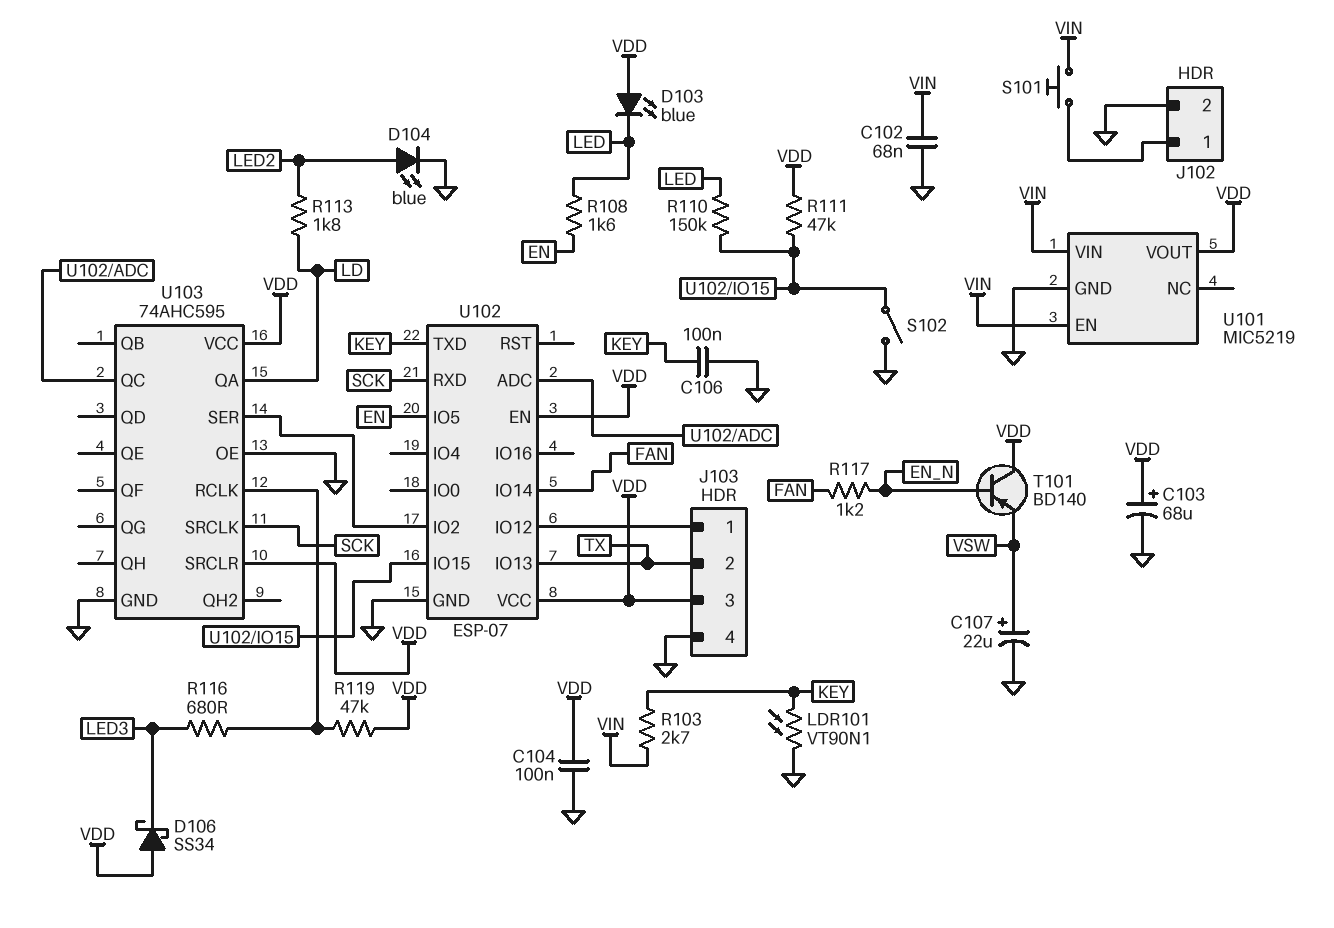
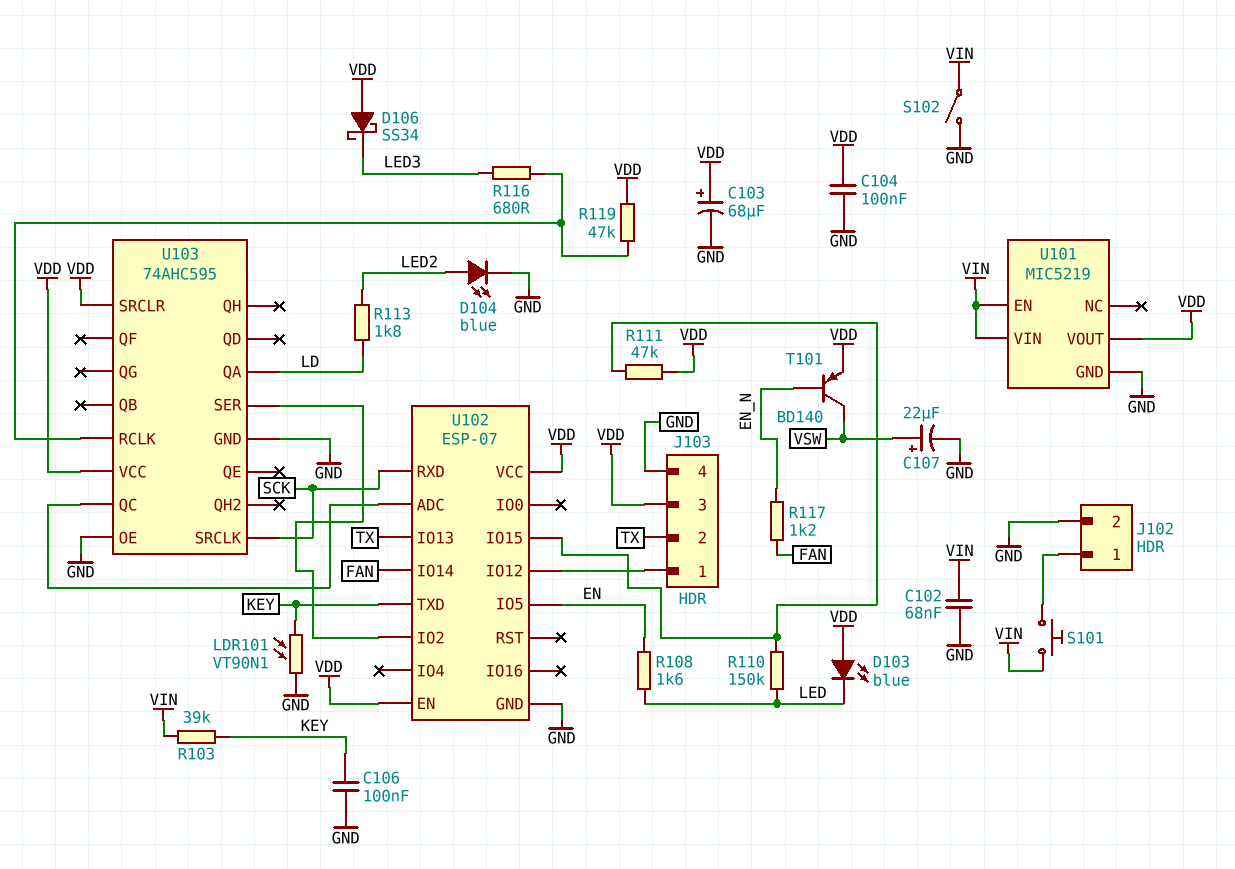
R103: 2.7k (KEY, VIN) -> 39k (KEY, VIN)
S102: switch (GND, U102/IO15) -> switch (GND, VIN)
T101: PNP BD140 (B EN_N, C VDD, E VSW) -> PNP BD140 (B EN_N, C VSW, E VDD)

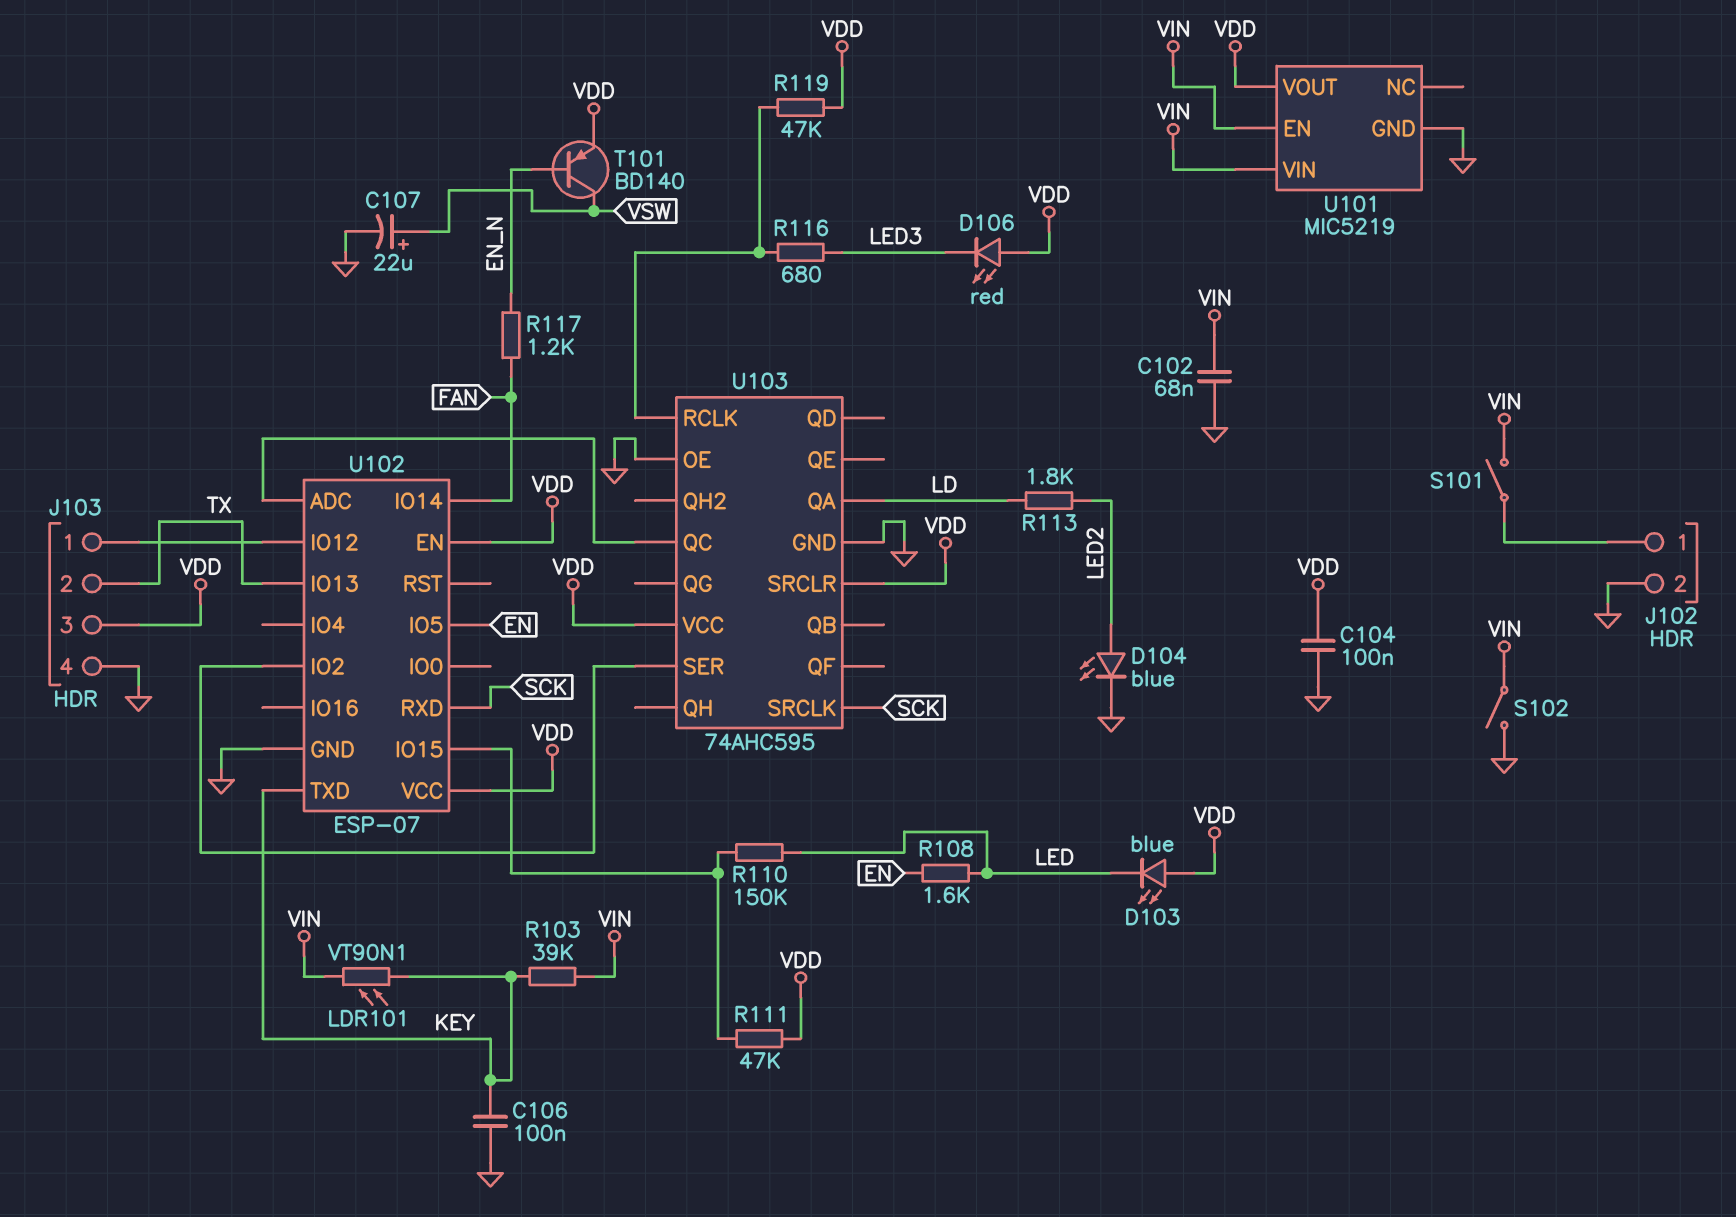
C103: 68uF (plus VDD, minus GND) -> none
D106: schottky SS34 (A VDD, K LED3) -> LED red (A VDD, K LED3)
LDR101: VT90N1 (GND, KEY) -> VT90N1 (KEY, VIN)
S101: button (J102/1, VIN) -> switch (J102/1, VIN)

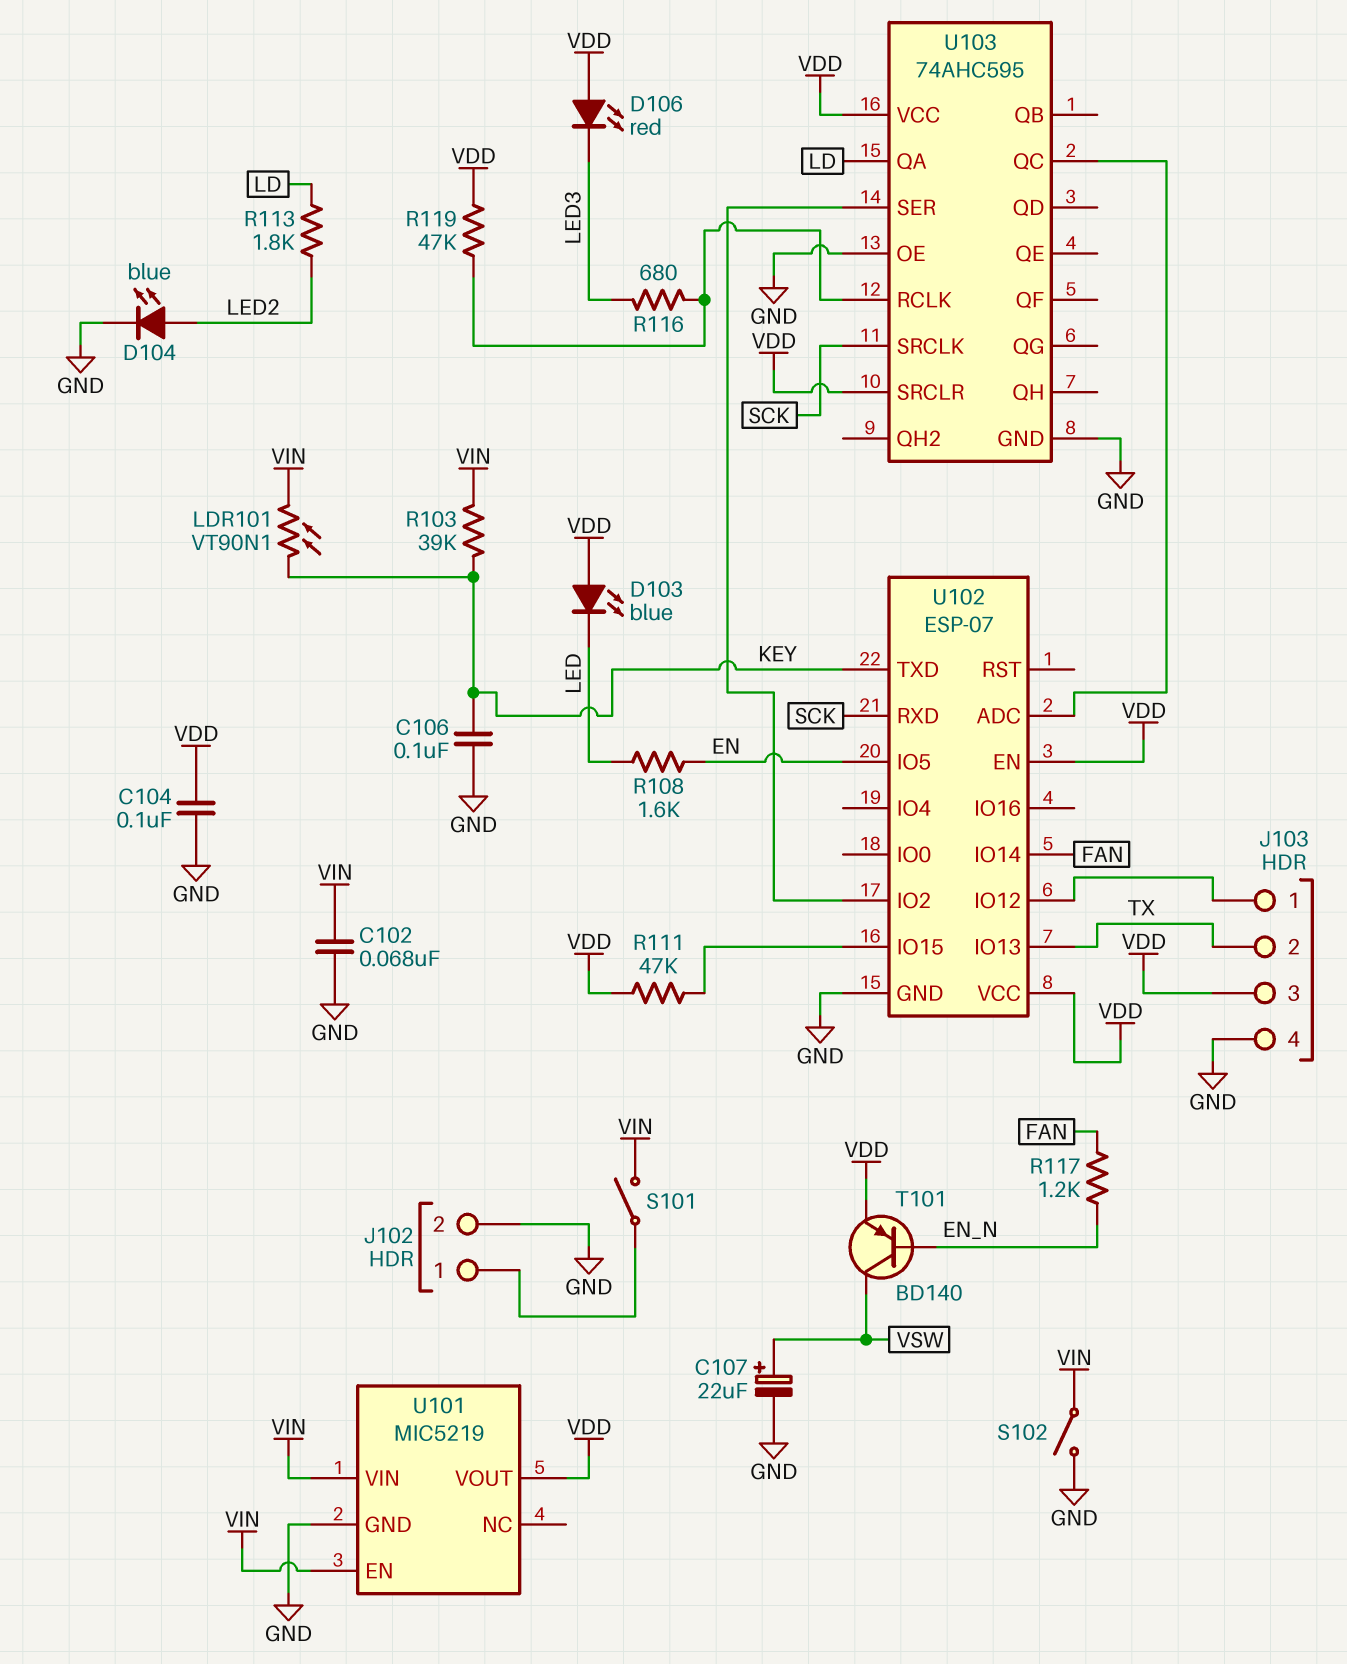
R110: 150k (LED, U102/IO15) -> none

